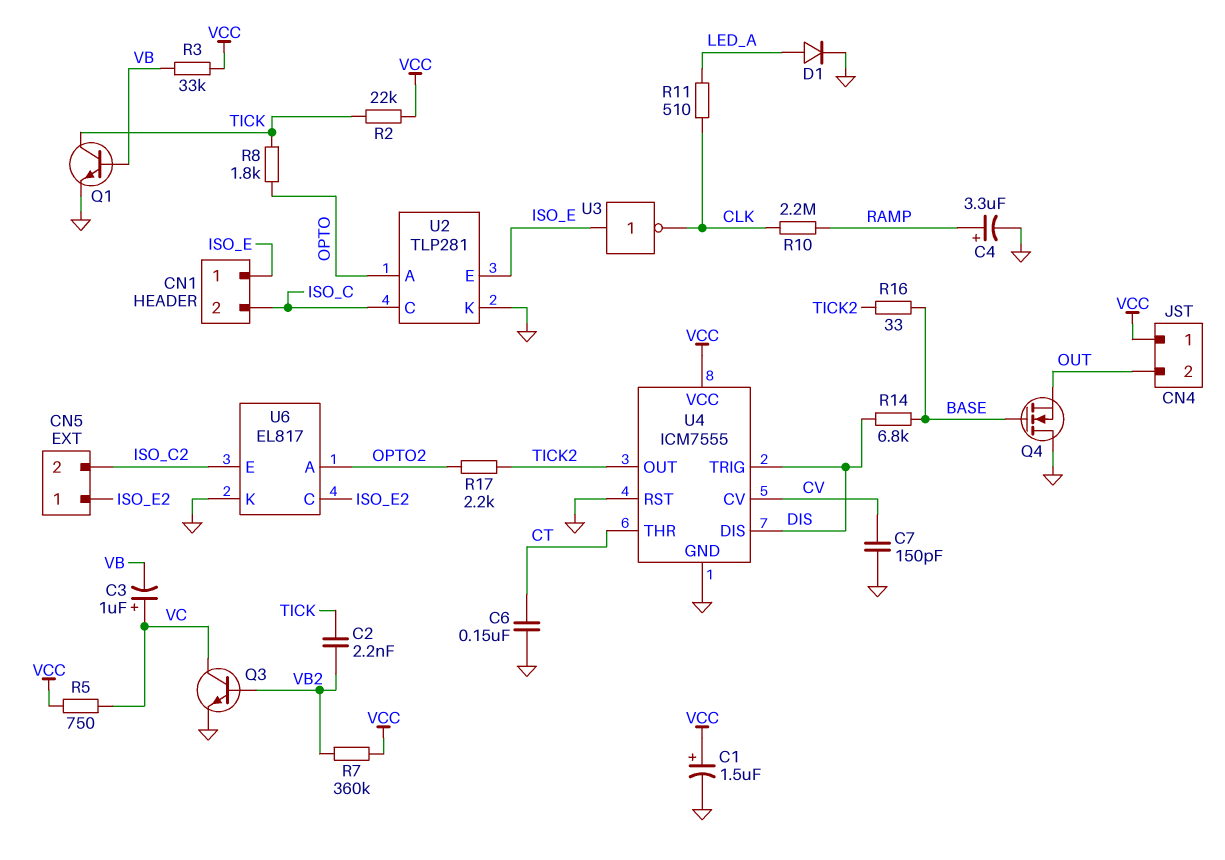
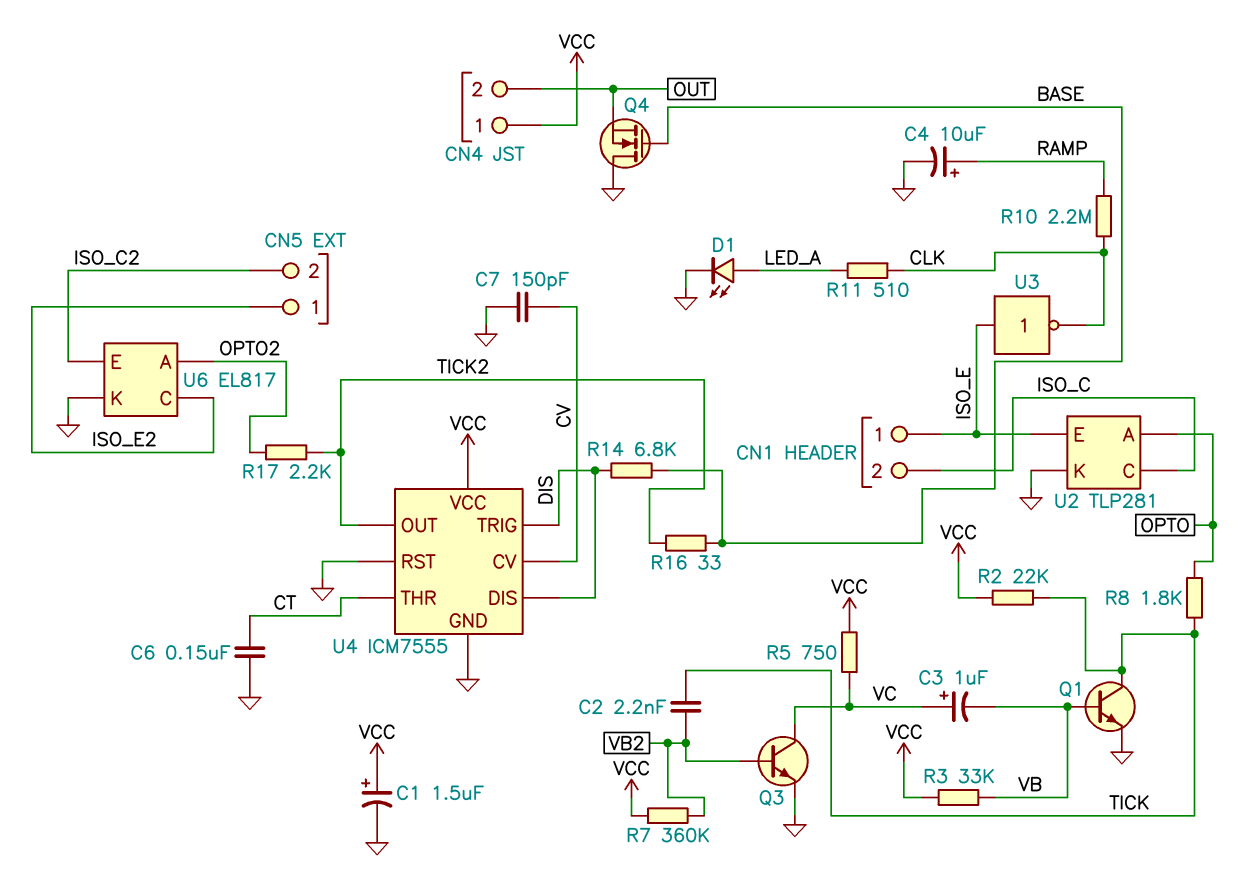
C4: 3.3uF (plus RAMP, minus GND) -> 10uF (plus RAMP, minus GND)
D1: diode (A LED_A, K GND) -> LED (A LED_A, K GND)

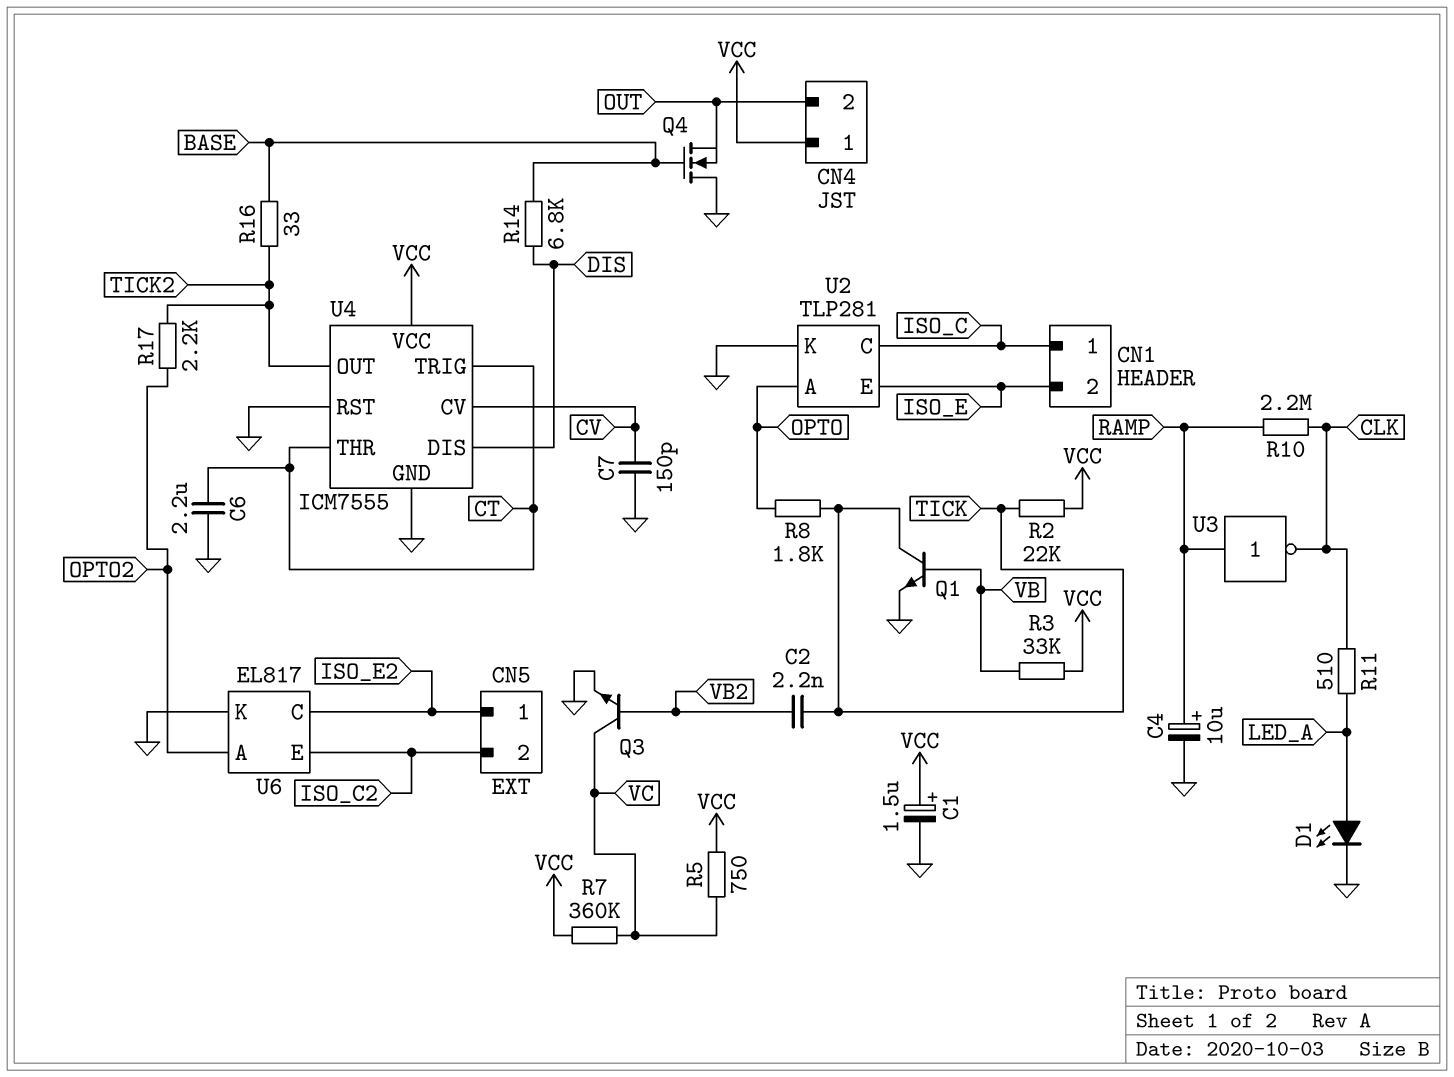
C3: 1uF (plus VC, minus VB) -> none
C6: 150nF (CT, GND) -> 2.2uF (CT, GND)
CN1 pin 1: ISO_E -> ISO_C
CN1 pin 2: ISO_C -> ISO_E
R7: 360k (VB2, VCC) -> 360k (VC, VCC)
U3: NOT (in ISO_E, out CLK) -> NOT (in RAMP, out CLK)
U4 pin TRIG: DIS -> CT

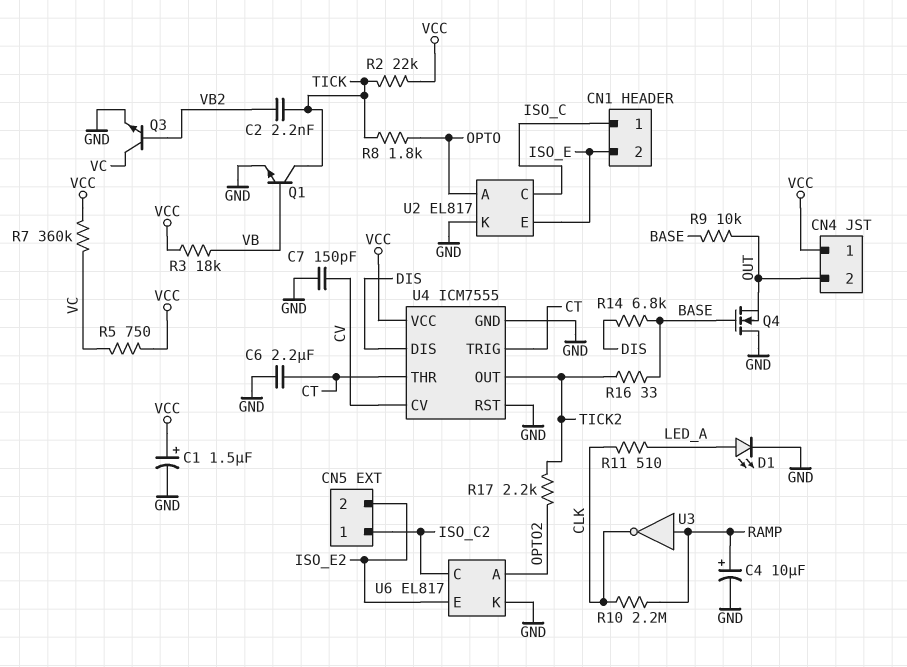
CN5 pin 1: ISO_E2 -> ISO_C2
CN5 pin 2: ISO_C2 -> ISO_E2
R3: 33k (VB, VCC) -> 18k (VB, VCC)
R9: none -> 10k (BASE, OUT)
U2: TLP281 -> EL817
U6 pin C: ISO_E2 -> ISO_C2
U6 pin E: ISO_C2 -> ISO_E2

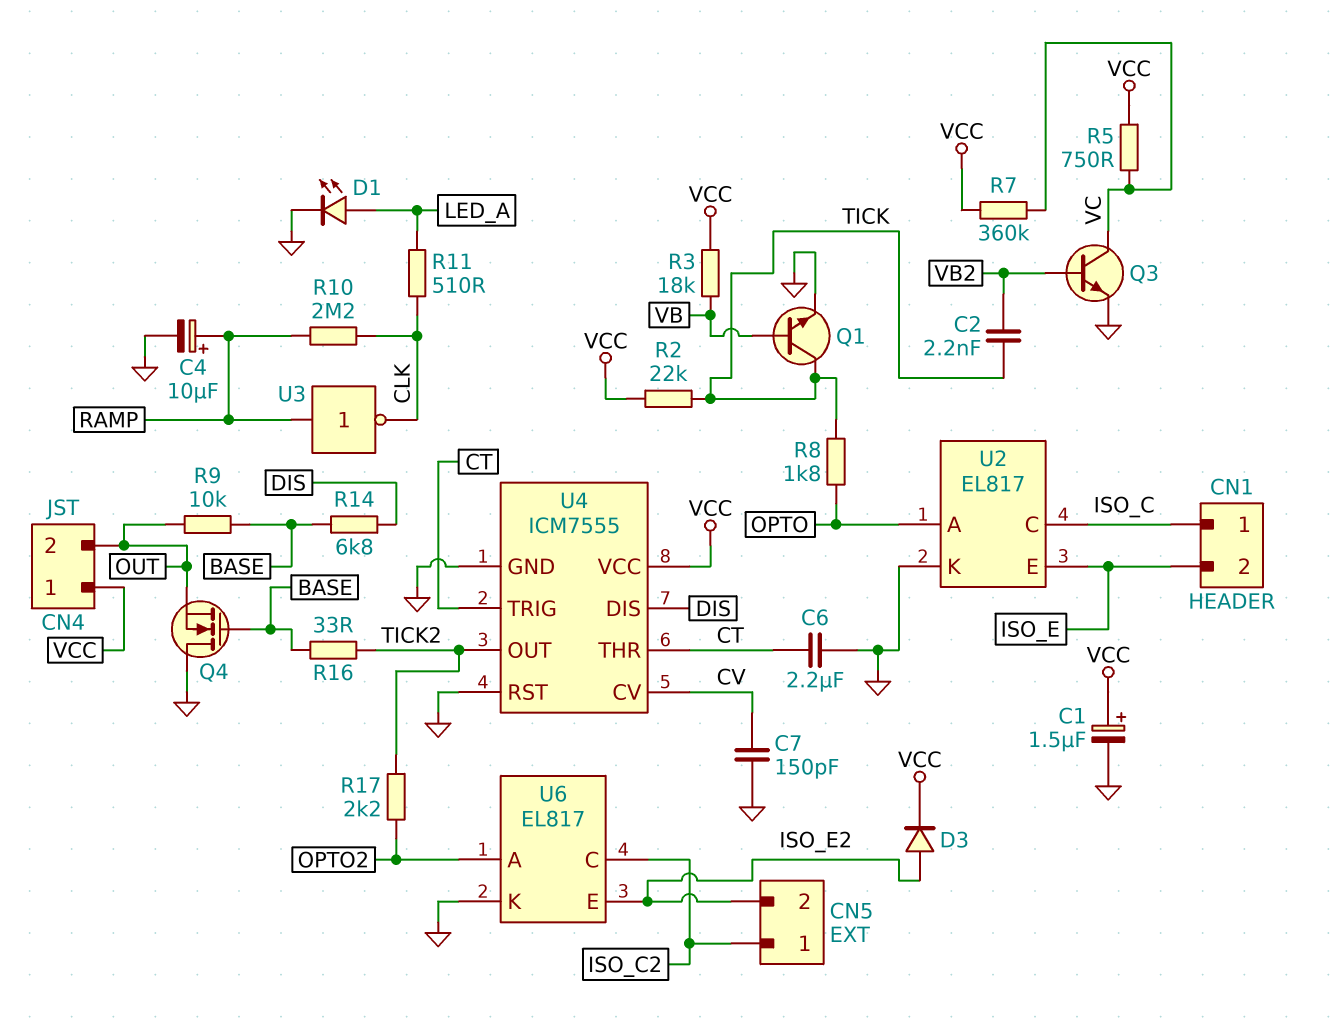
D3: none -> diode (A ISO_E2, K VCC)

